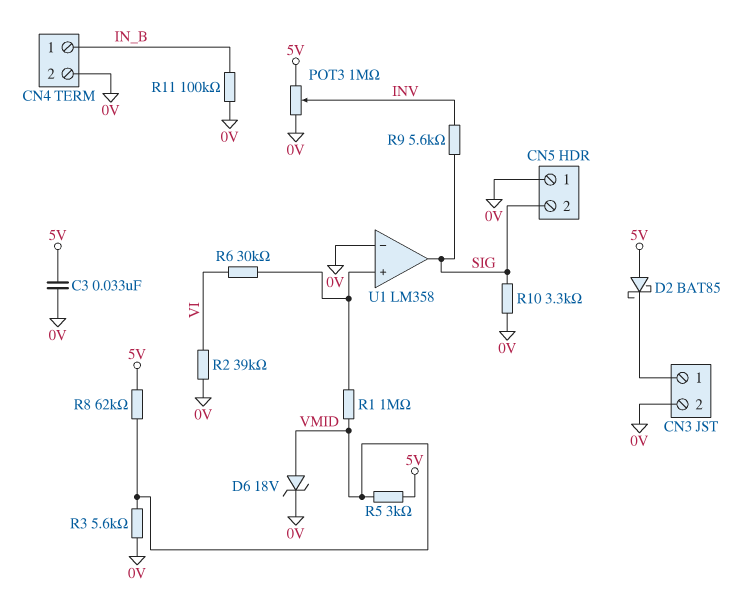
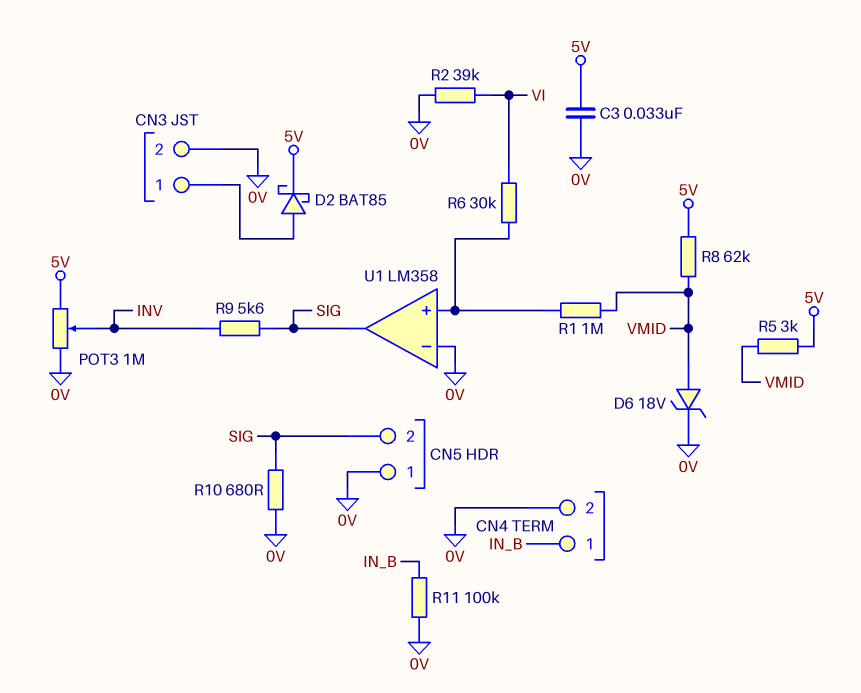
D2: schottky BAT85 (A 5V, K CN3/1) -> schottky BAT85 (A CN3/1, K 5V)
R3: 5.6k (0V, VMID) -> none
R10: 3.3k (0V, SIG) -> 680 (0V, SIG)

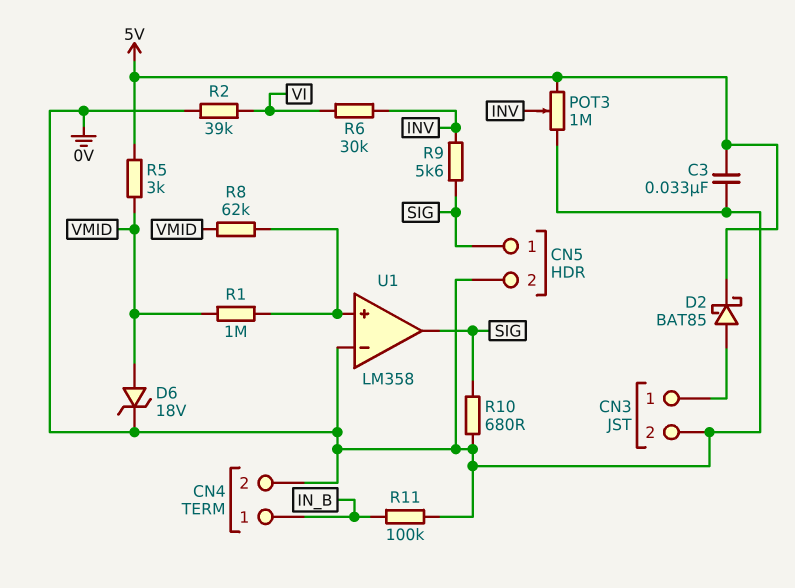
CN5 pin 1: 0V -> SIG
CN5 pin 2: SIG -> 0V
R6: 30k (U1/in+, VI) -> 30k (INV, VI)
R8: 62k (5V, VMID) -> 62k (U1/in+, VMID)

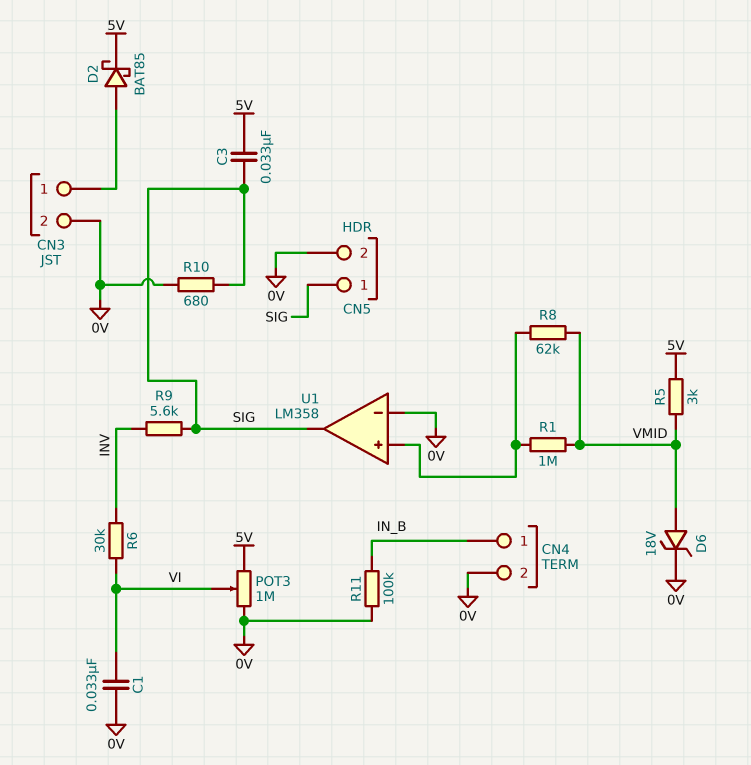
C1: none -> 33nF (0V, VI)
C3: 33nF (0V, 5V) -> 33nF (5V, SIG)
POT3: 1M (0V, 5V, wiper INV) -> 1M (0V, 5V, wiper VI)
R2: 39k (0V, VI) -> none

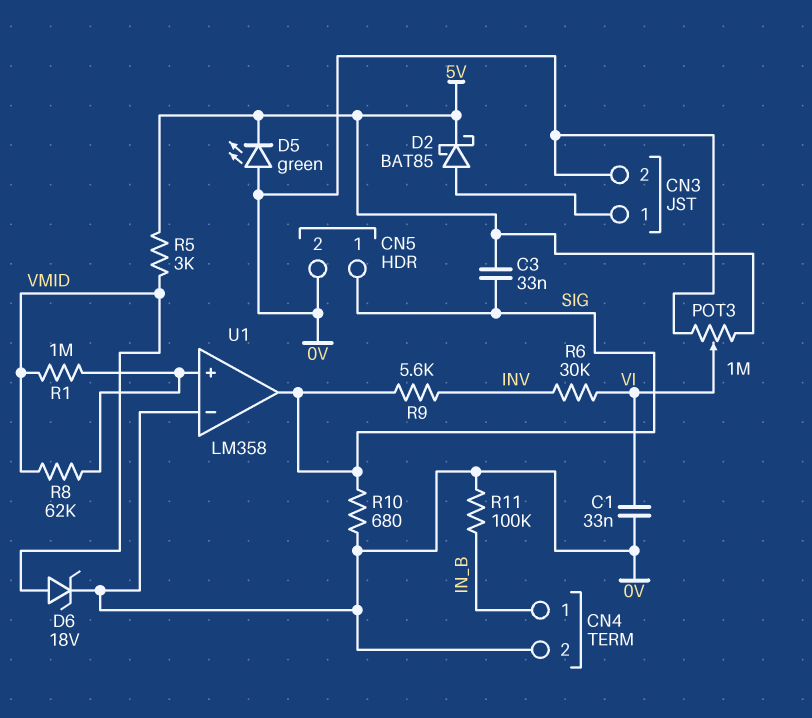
D5: none -> LED green (A 0V, K 5V)

